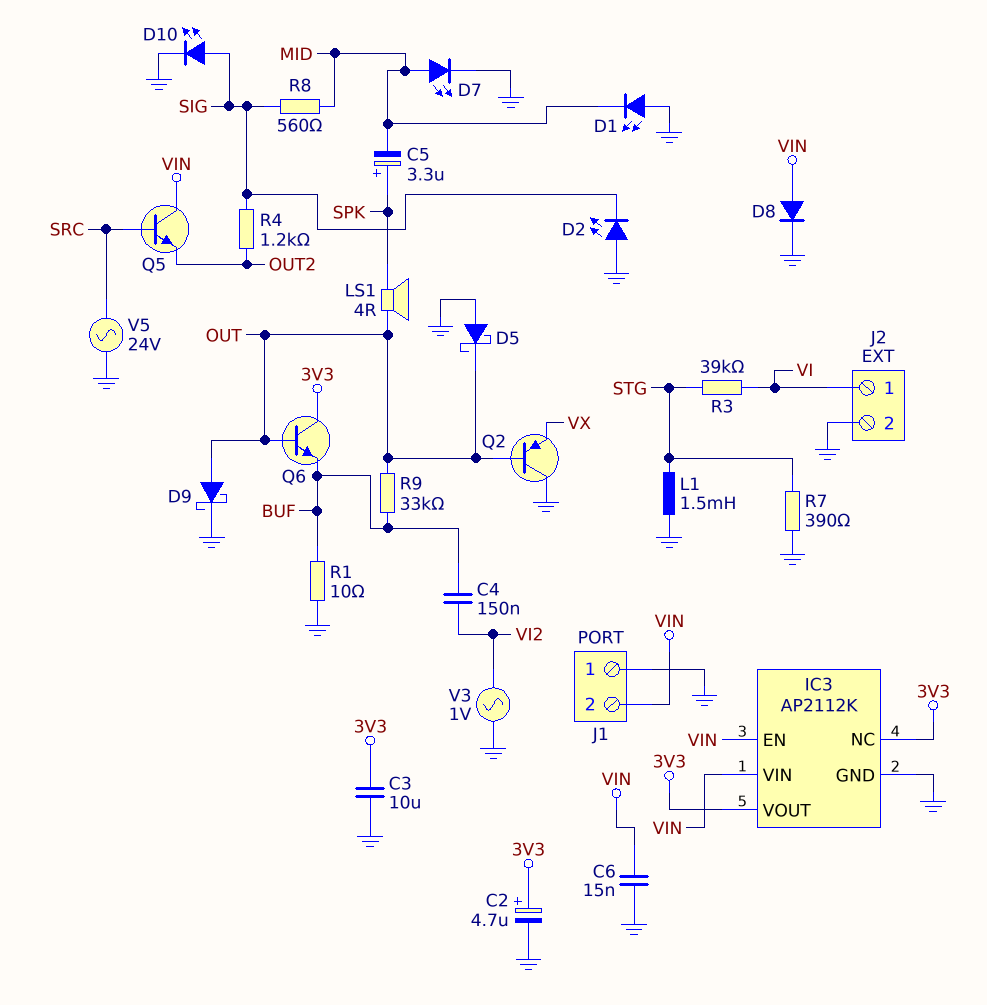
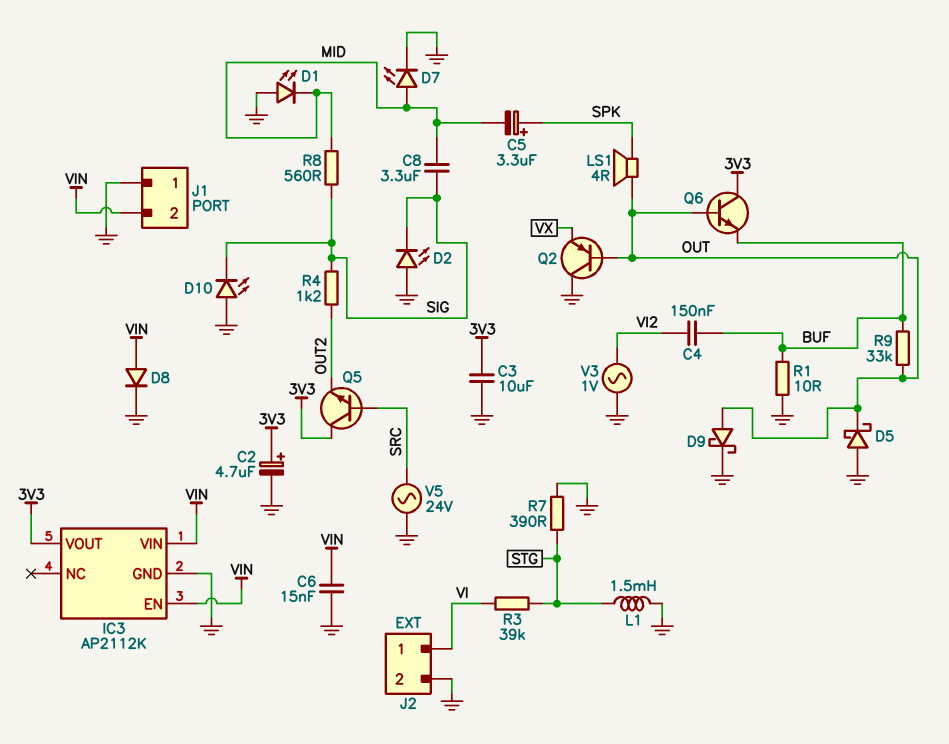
C8: none -> 3.3uF (MID, SIG)
D10: LED (A SIG, K GND) -> LED (A GND, K SIG)
IC3 pin NC: 3V3 -> none
Q5: NPN (B SRC, C VIN, E OUT2) -> NPN (B SRC, C 3V3, E OUT2)

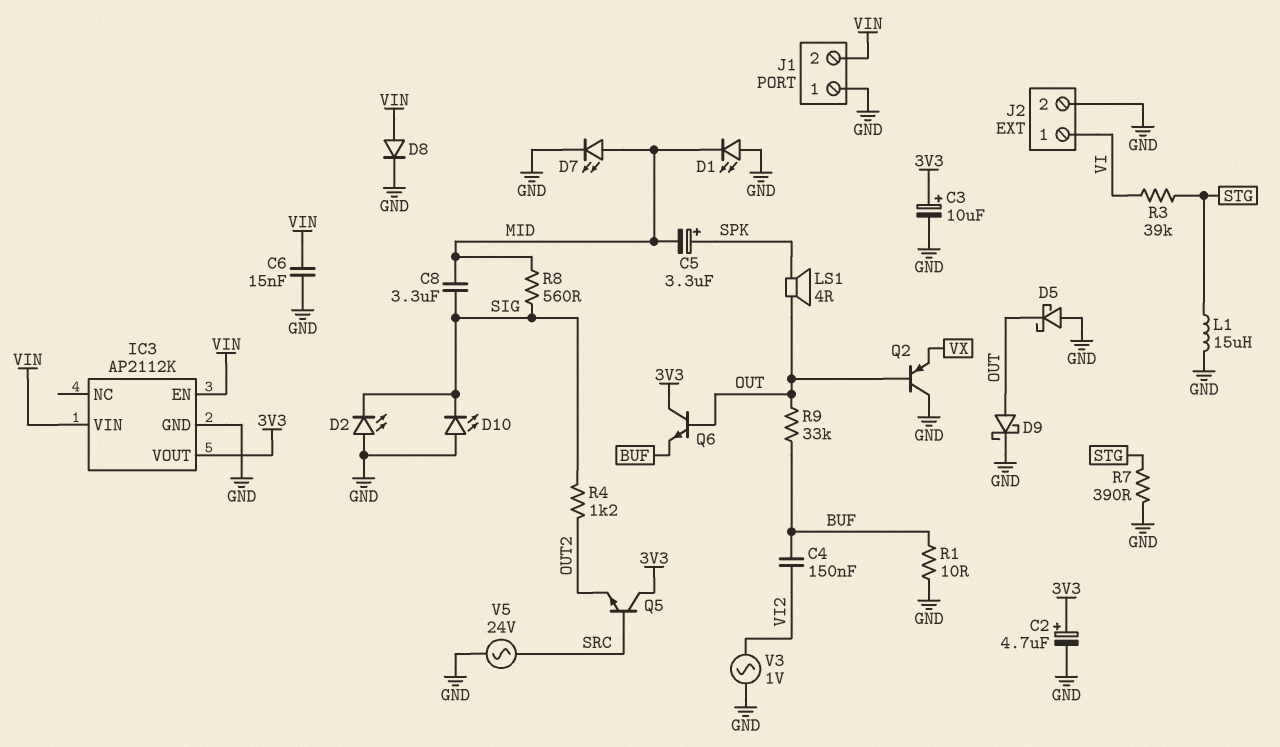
C3: 10uF (3V3, GND) -> 10uF (plus 3V3, minus GND)
L1: 1.5mH (GND, STG) -> 15uH (GND, STG)

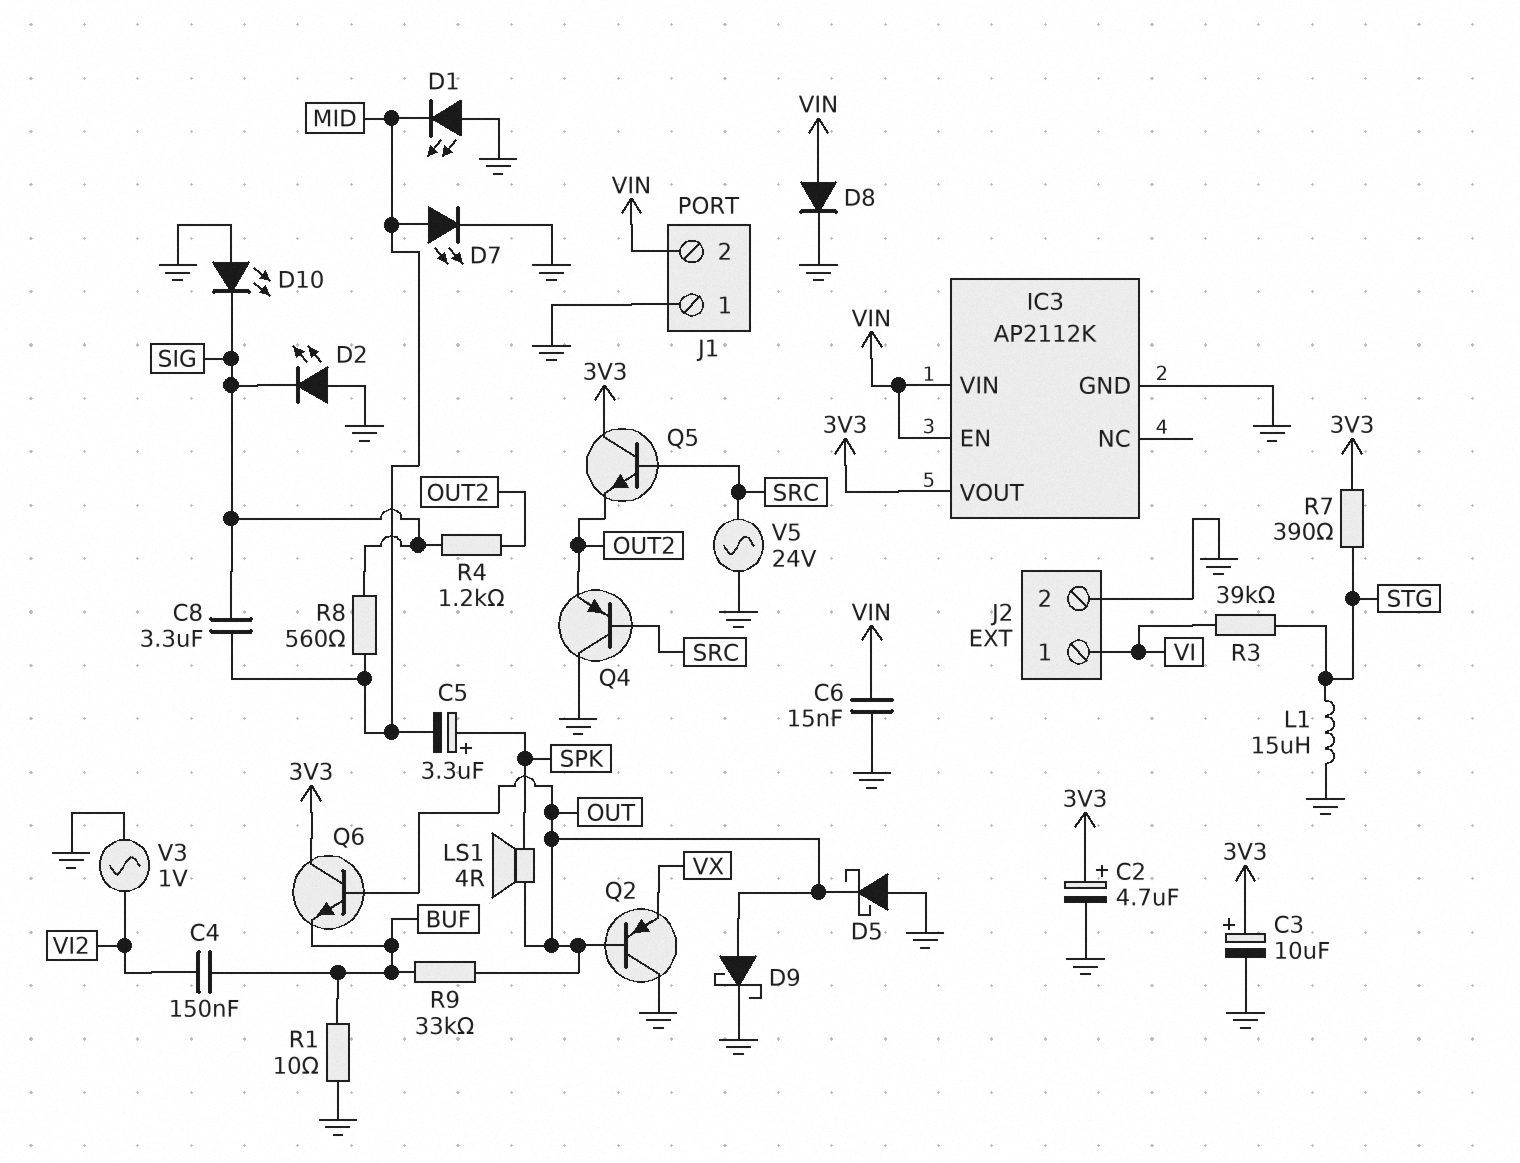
Q4: none -> PNP (B SRC, C GND, E OUT2)
R7: 390 (GND, STG) -> 390 (3V3, STG)

